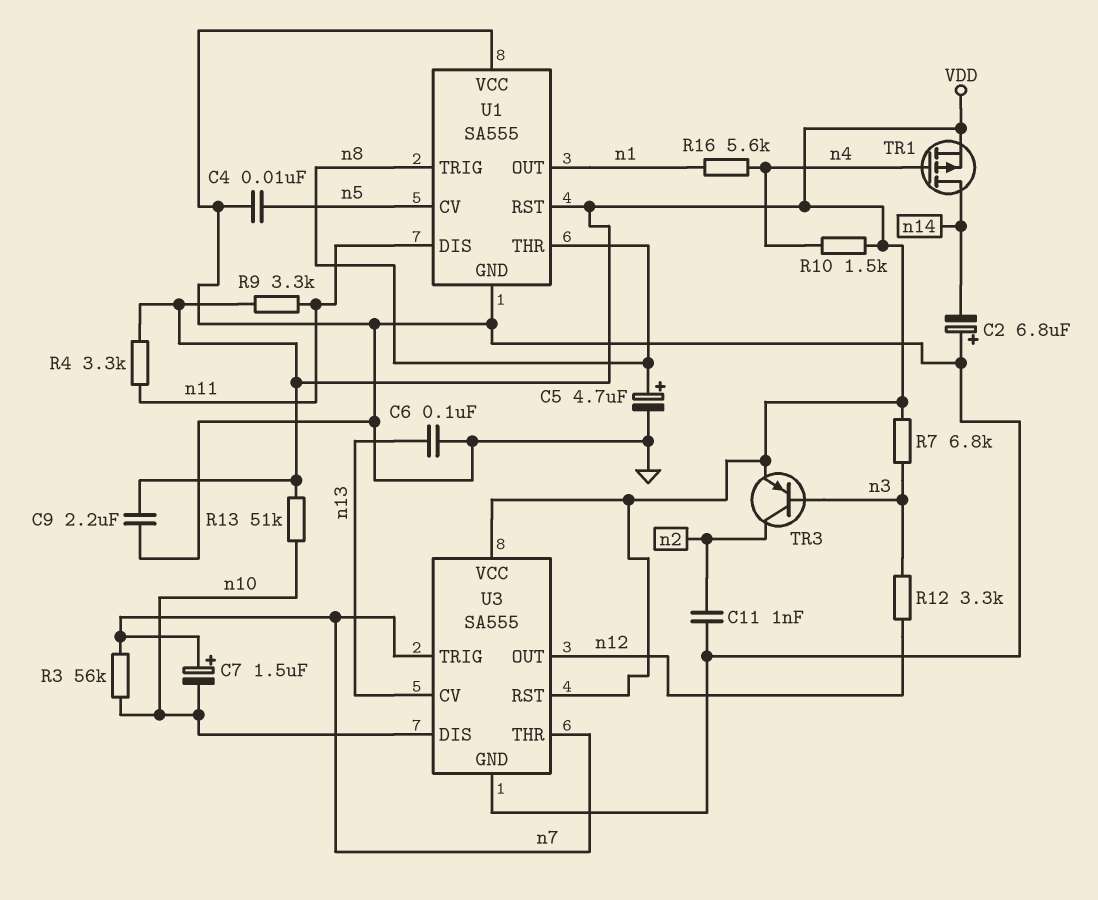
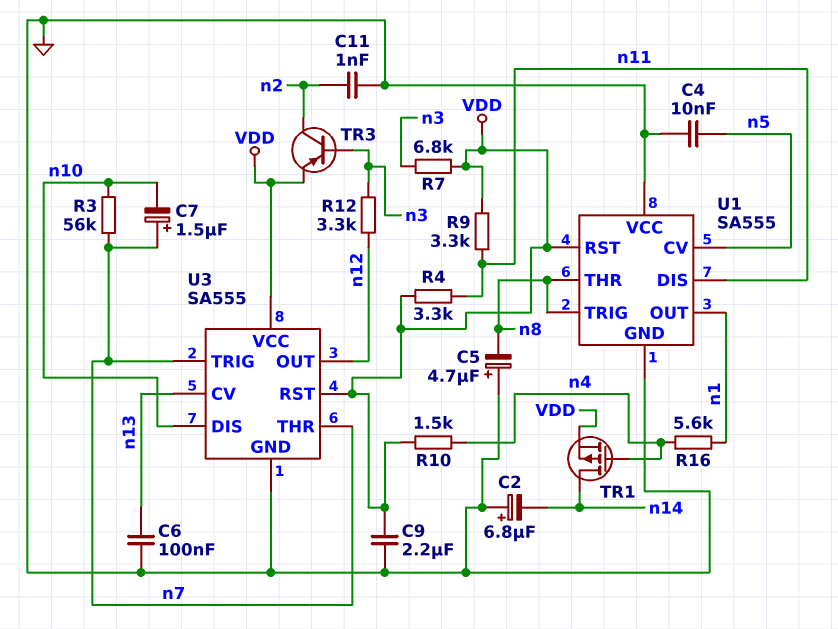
C5: 4.7uF (plus n8, minus GND) -> 4.7uF (plus GND, minus n8)
R13: 51k (VDD, n10) -> none

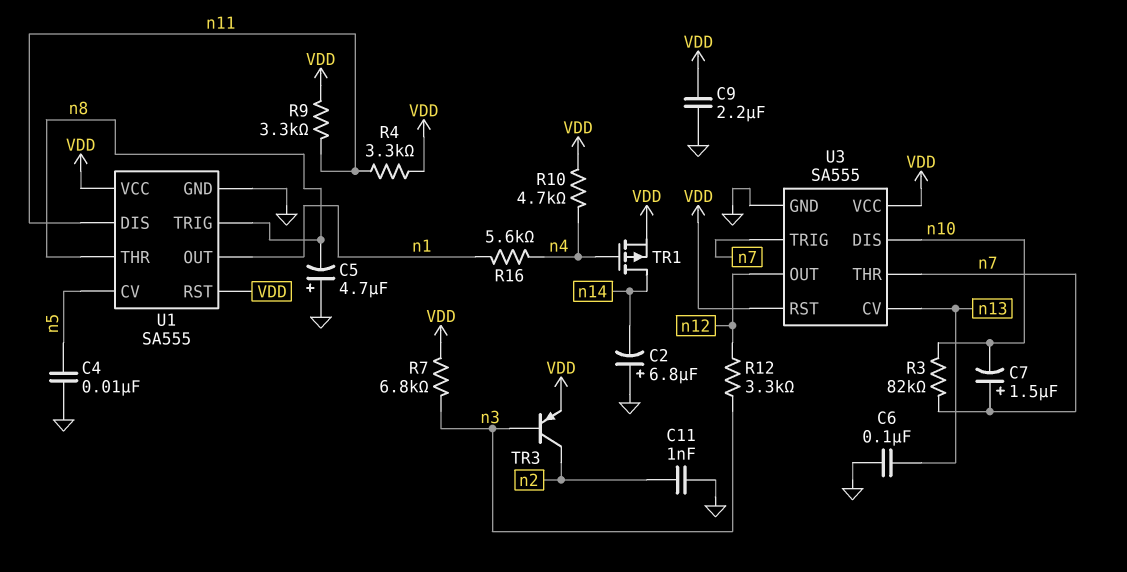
R3: 56k (n7, n10) -> 82k (n7, n10)
R10: 1.5k (VDD, n4) -> 4.7k (VDD, n4)
U1 pin VCC: GND -> VDD

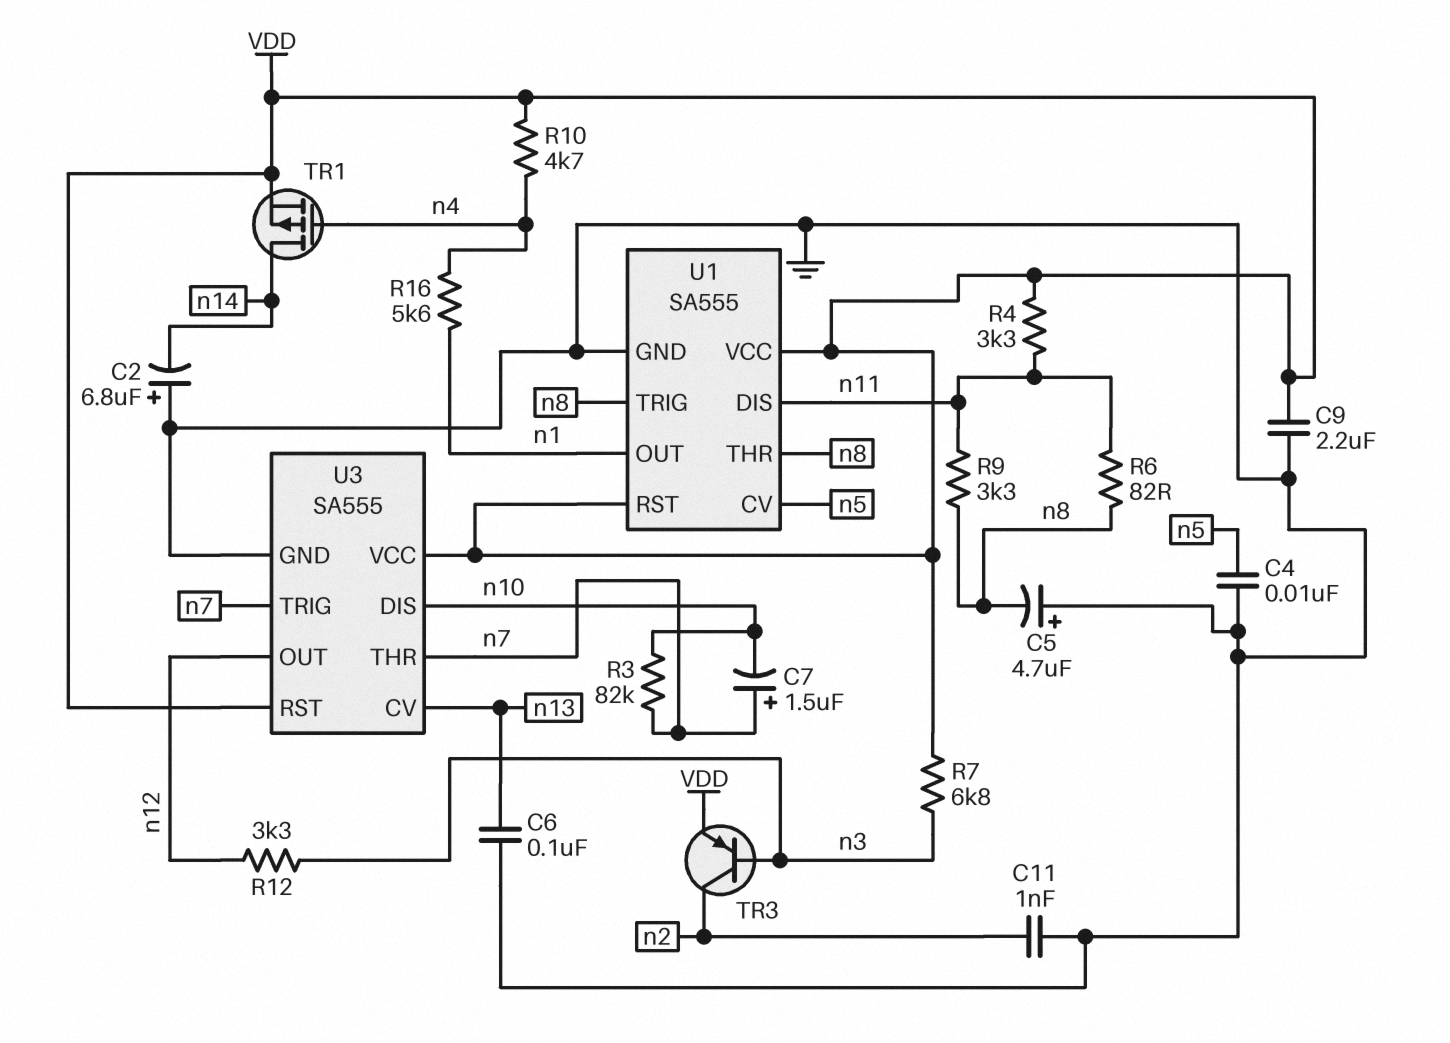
R6: none -> 82 (n8, n11)
R9: 3.3k (VDD, n11) -> 3.3k (n8, n11)

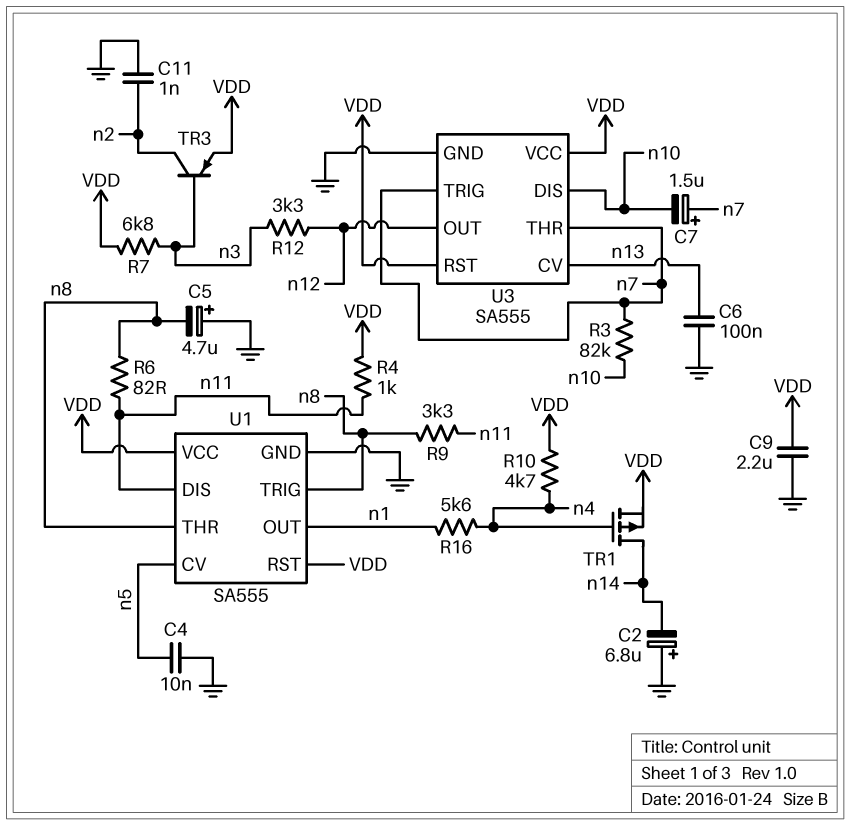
R4: 3.3k (VDD, n11) -> 1k (VDD, n11)

